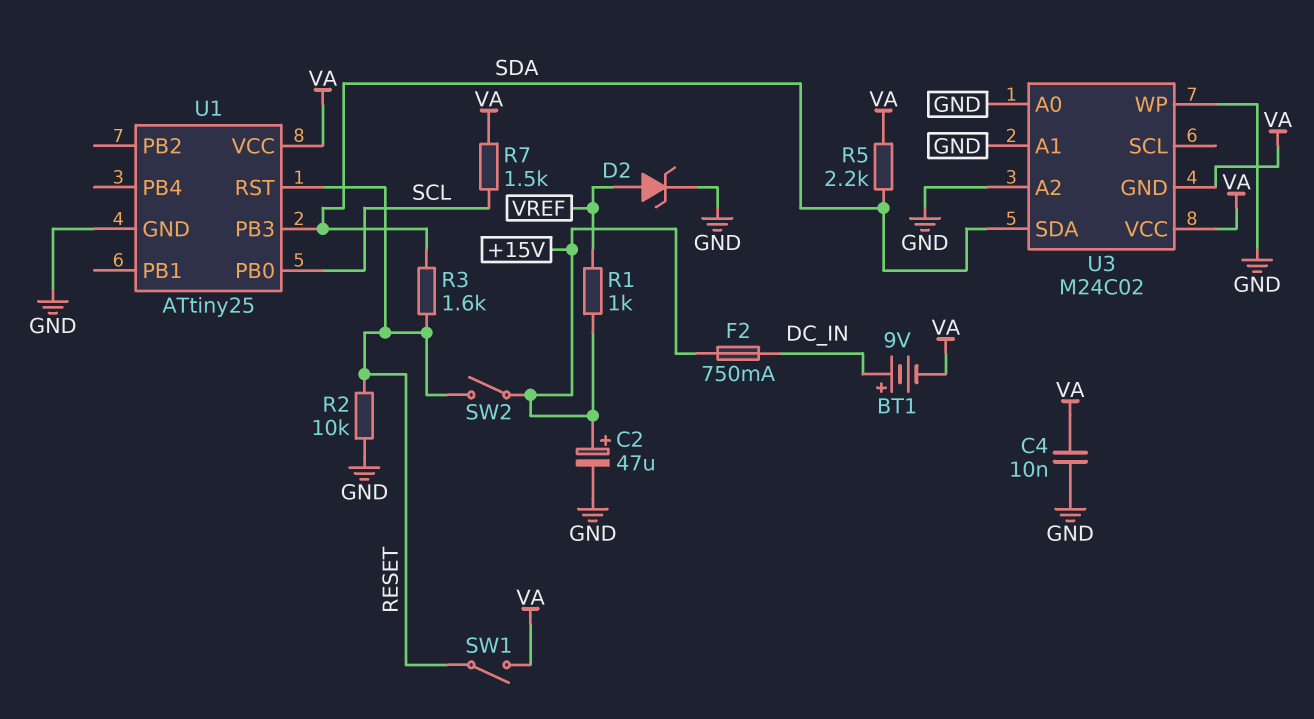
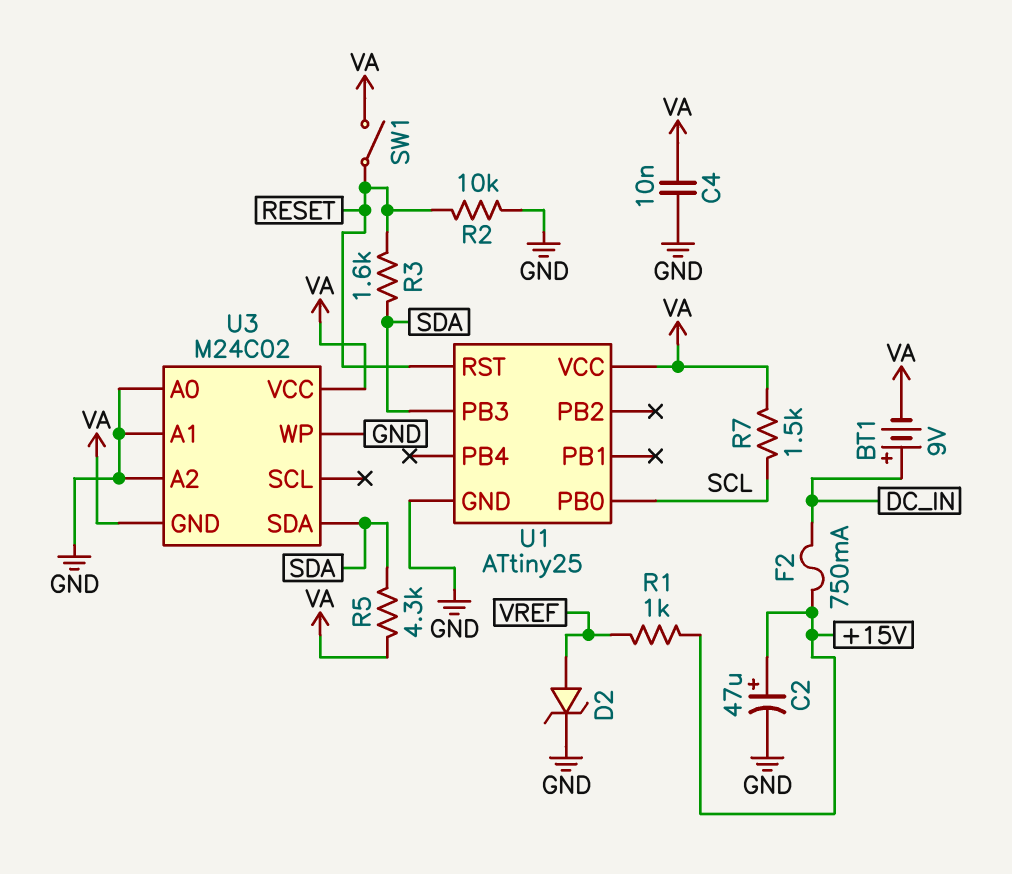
R5: 2.2k (SDA, VA) -> 4.3k (SDA, VA)
SW2: switch (+15V, RESET) -> none

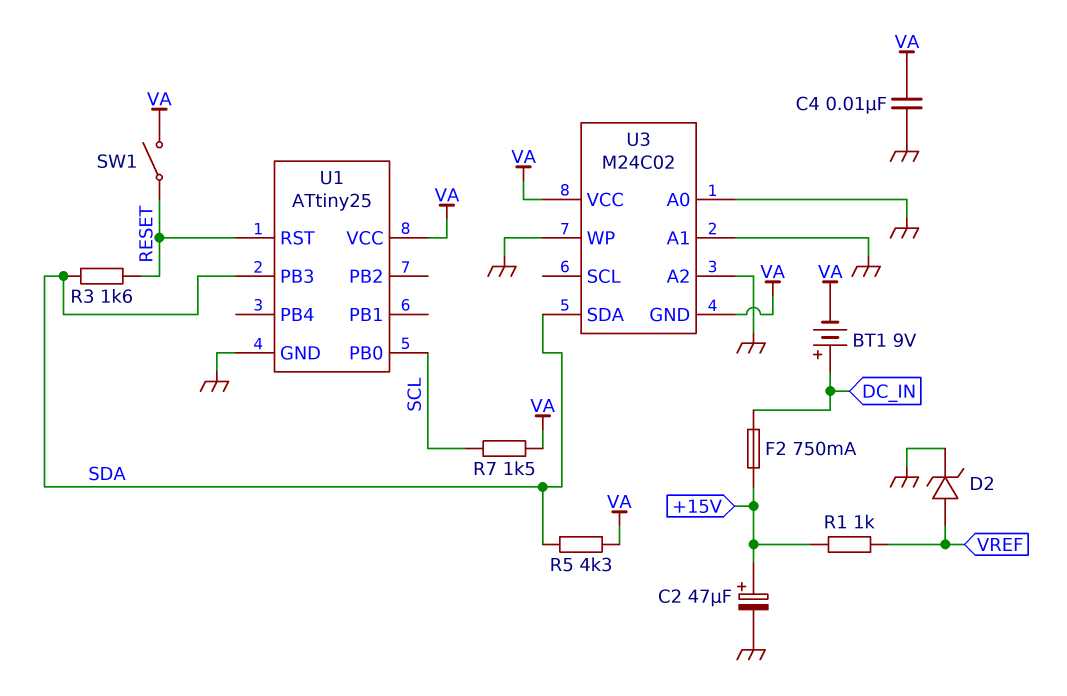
R2: 10k (GND, RESET) -> none

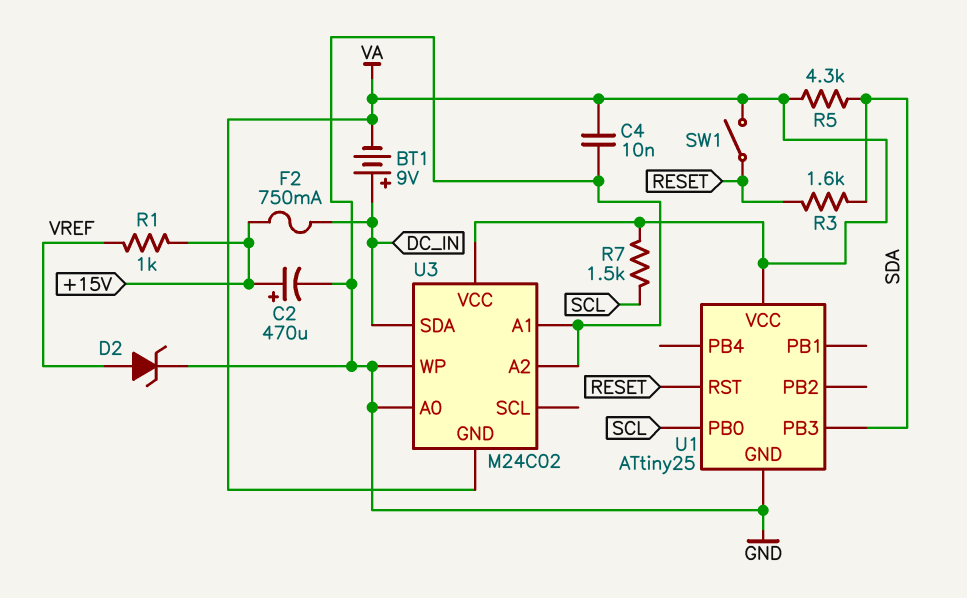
C2: 47uF (plus +15V, minus GND) -> 470uF (plus +15V, minus GND)
U3 pin SDA: SDA -> DC_IN

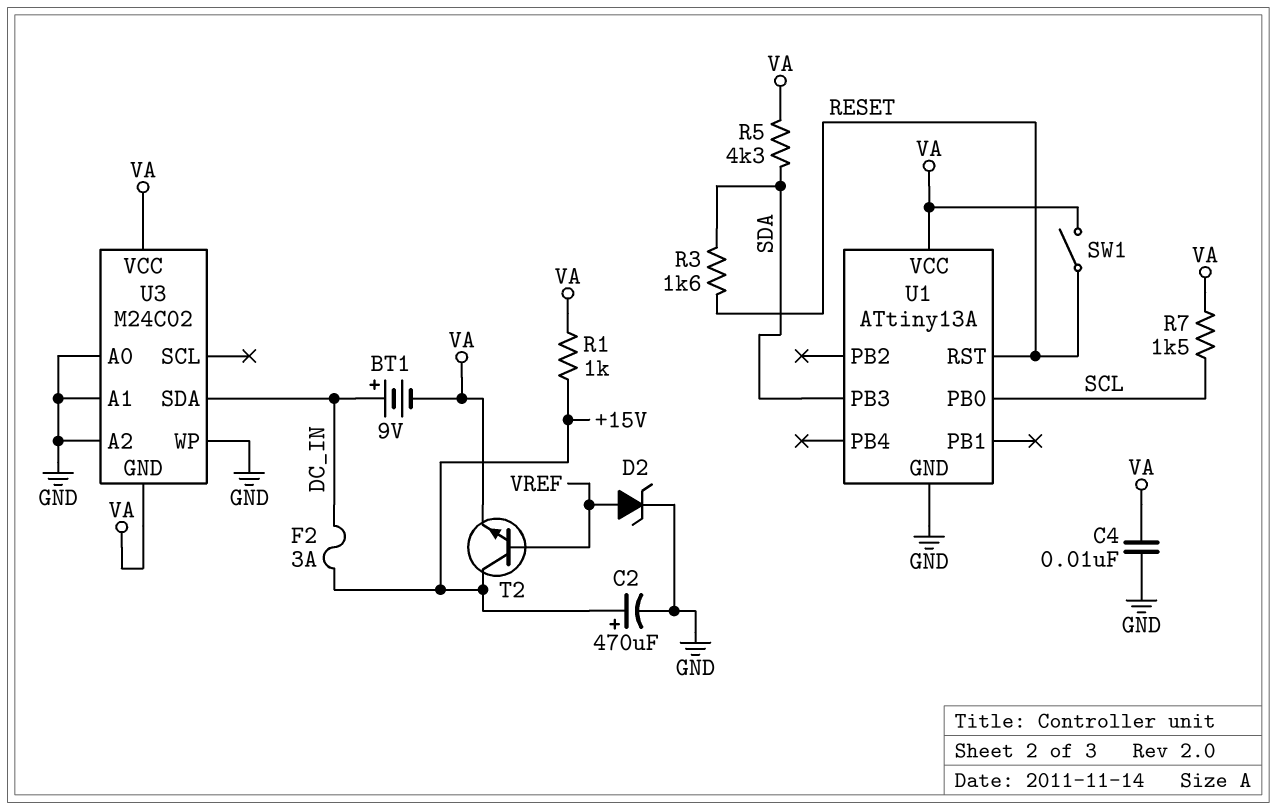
F2: 750mA (+15V, DC_IN) -> 3A (+15V, DC_IN)
R1: 1k (+15V, VREF) -> 1k (+15V, VA)
T2: none -> NPN (B VREF, C +15V, E VA)
U1: ATtiny25 -> ATtiny13A

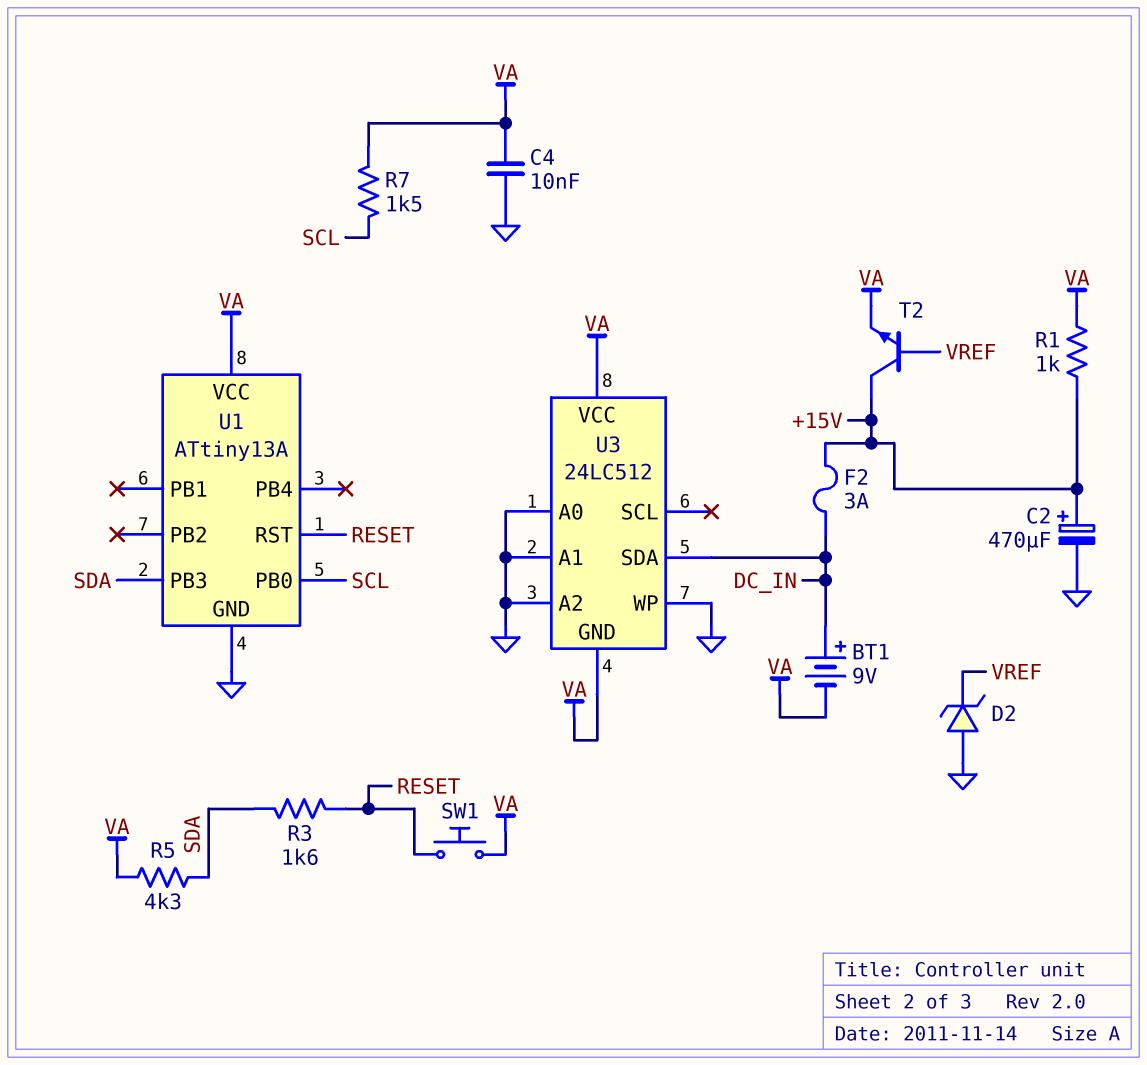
D2: zener (A VREF, K GND) -> zener (A GND, K VREF)
SW1: switch (RESET, VA) -> button (RESET, VA)
U3: M24C02 -> 24LC512

